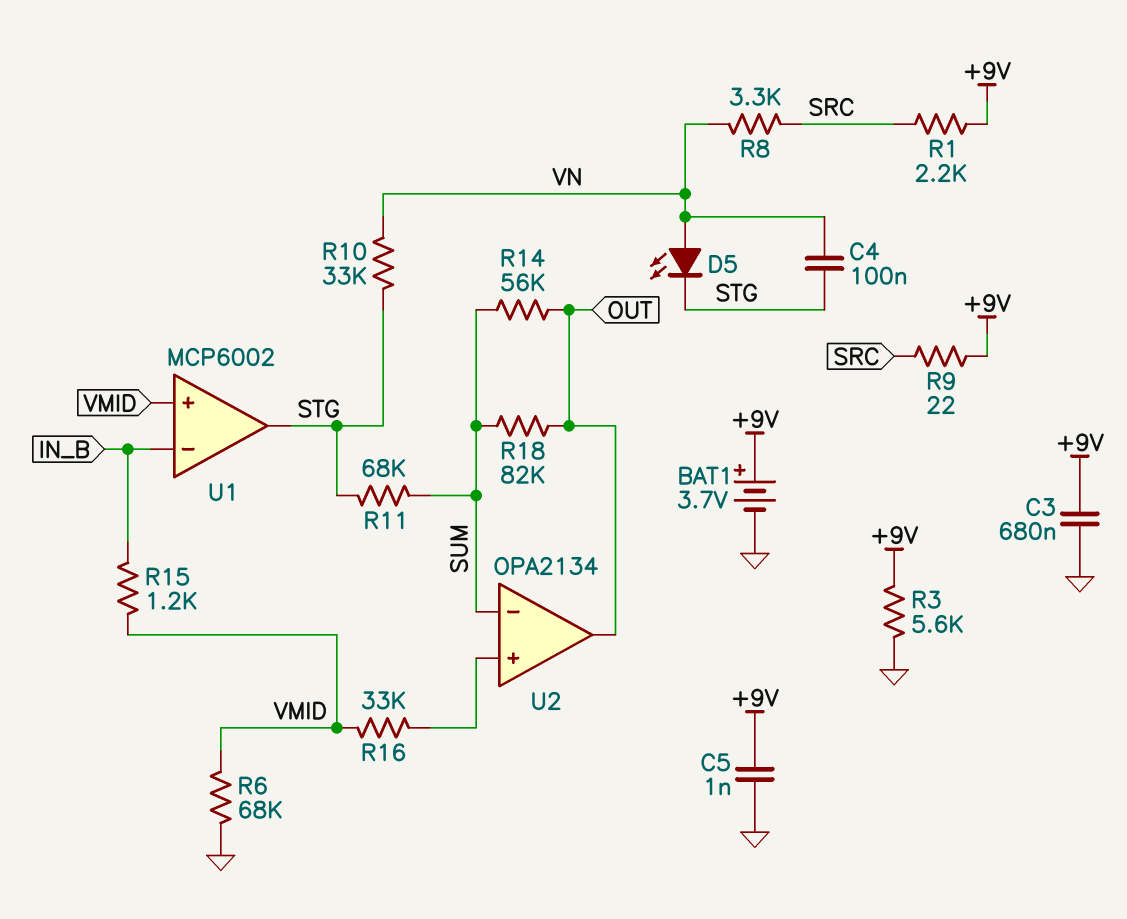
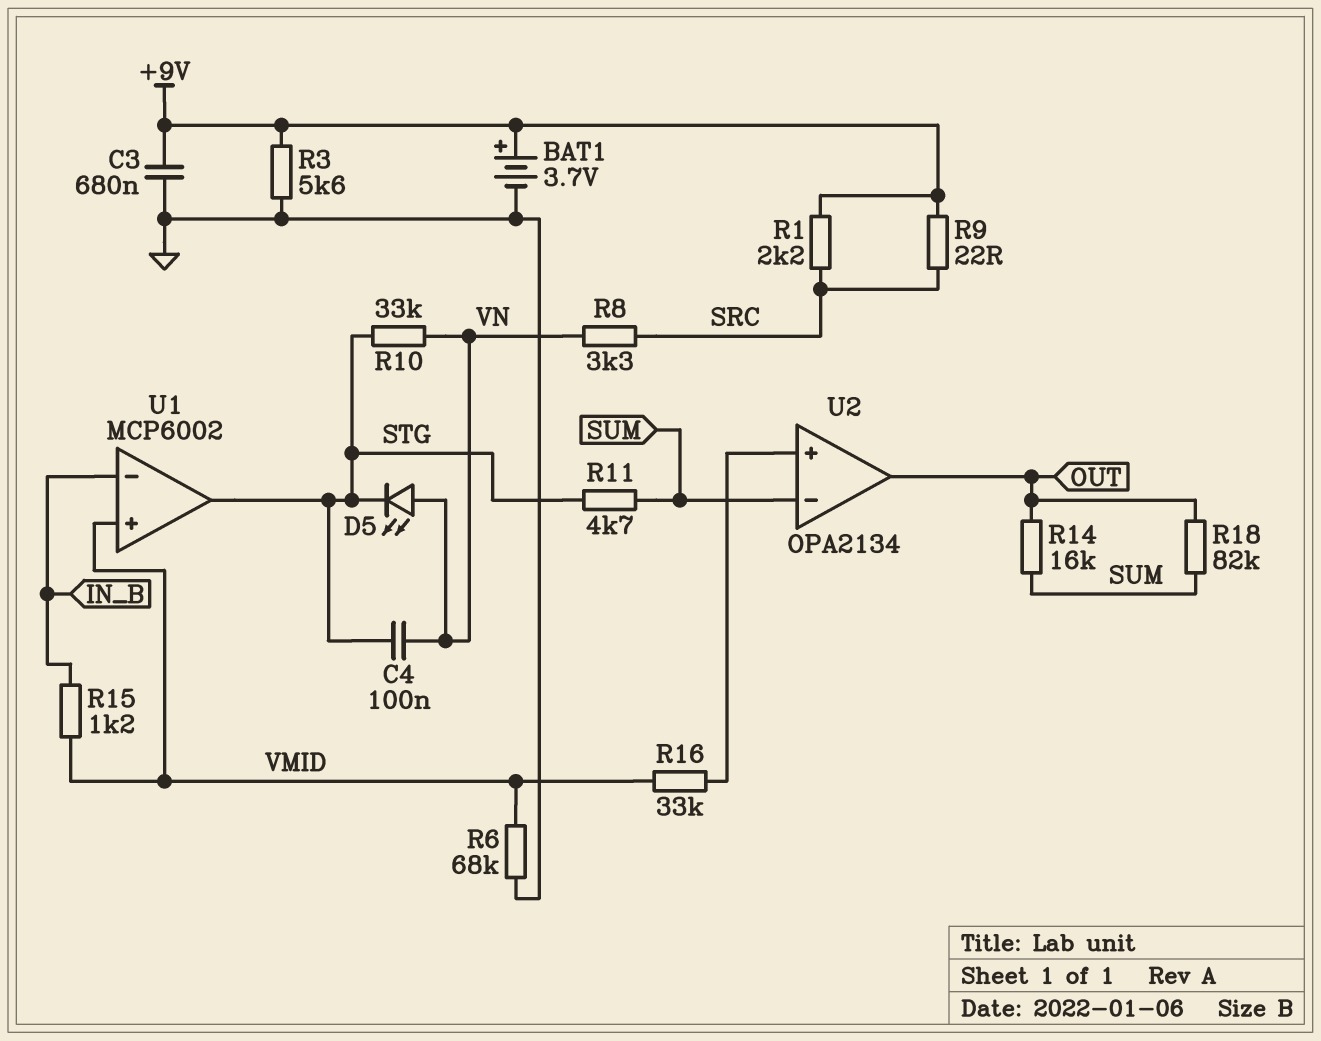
C5: 1nF (+9V, GND) -> none
R11: 68k (STG, SUM) -> 4.7k (STG, SUM)
R14: 56k (OUT, SUM) -> 16k (OUT, SUM)

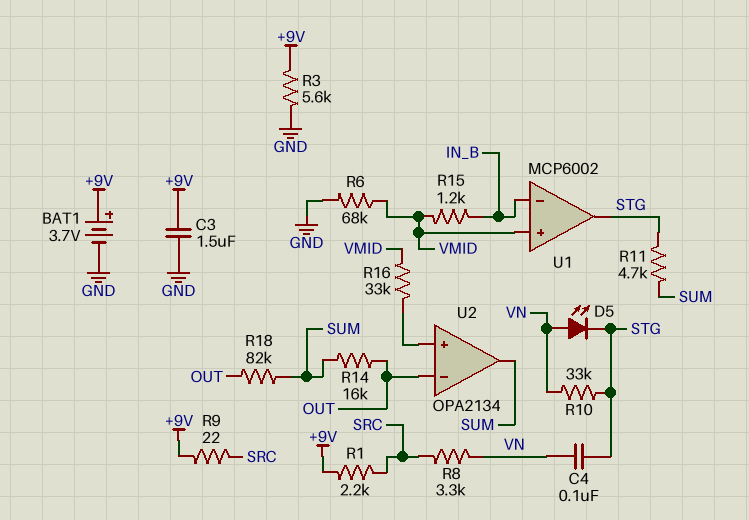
C3: 680nF (+9V, GND) -> 1.5uF (+9V, GND)
U2 pin in-: SUM -> OUT
U2 pin out: OUT -> SUM

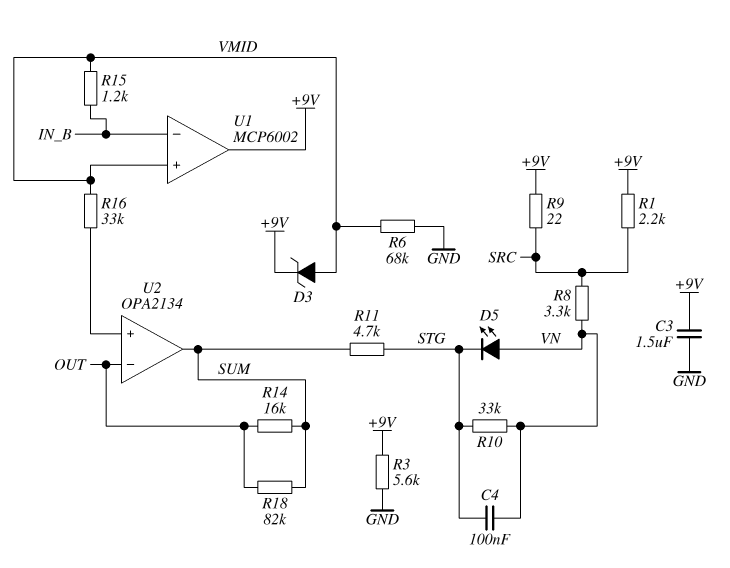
BAT1: 3.7V (plus +9V, minus GND) -> none
D3: none -> zener (A VMID, K +9V)
U1 pin out: STG -> +9V

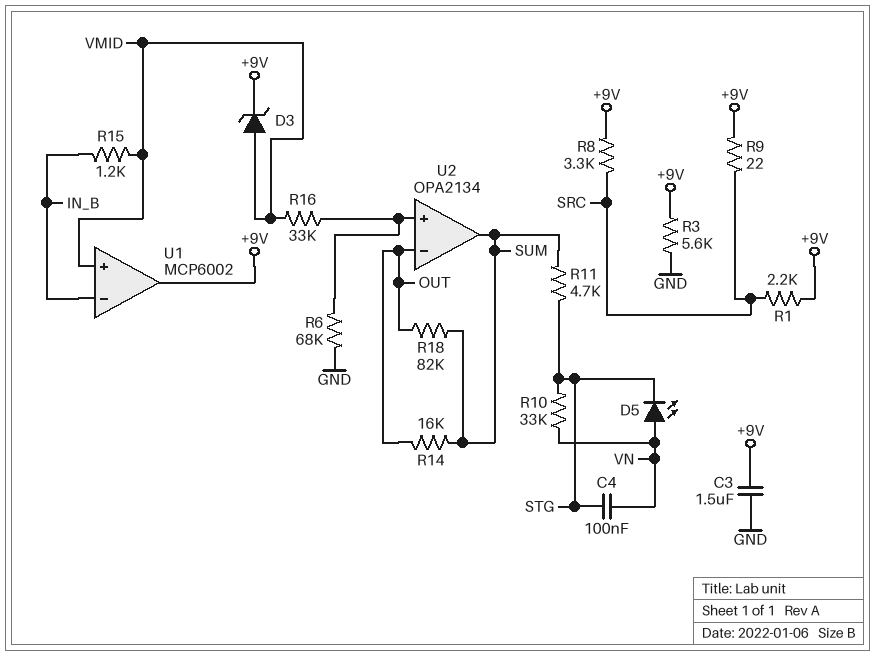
R6: 68k (GND, VMID) -> 68k (GND, U2/in+)
R8: 3.3k (SRC, VN) -> 3.3k (+9V, SRC)

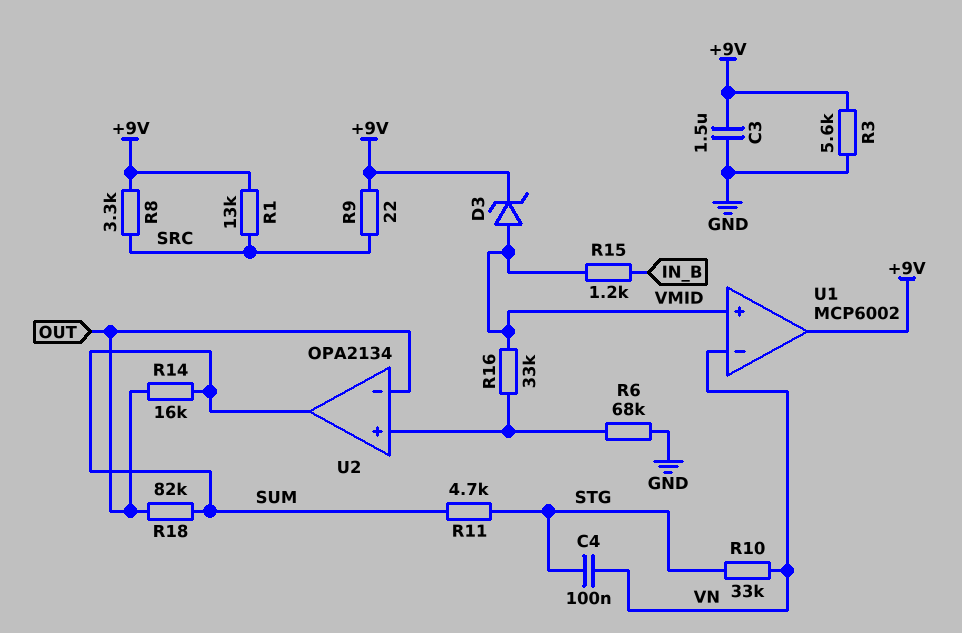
D5: LED (A VN, K STG) -> none
R1: 2.2k (+9V, SRC) -> 13k (+9V, SRC)
U1 pin in-: IN_B -> VN

